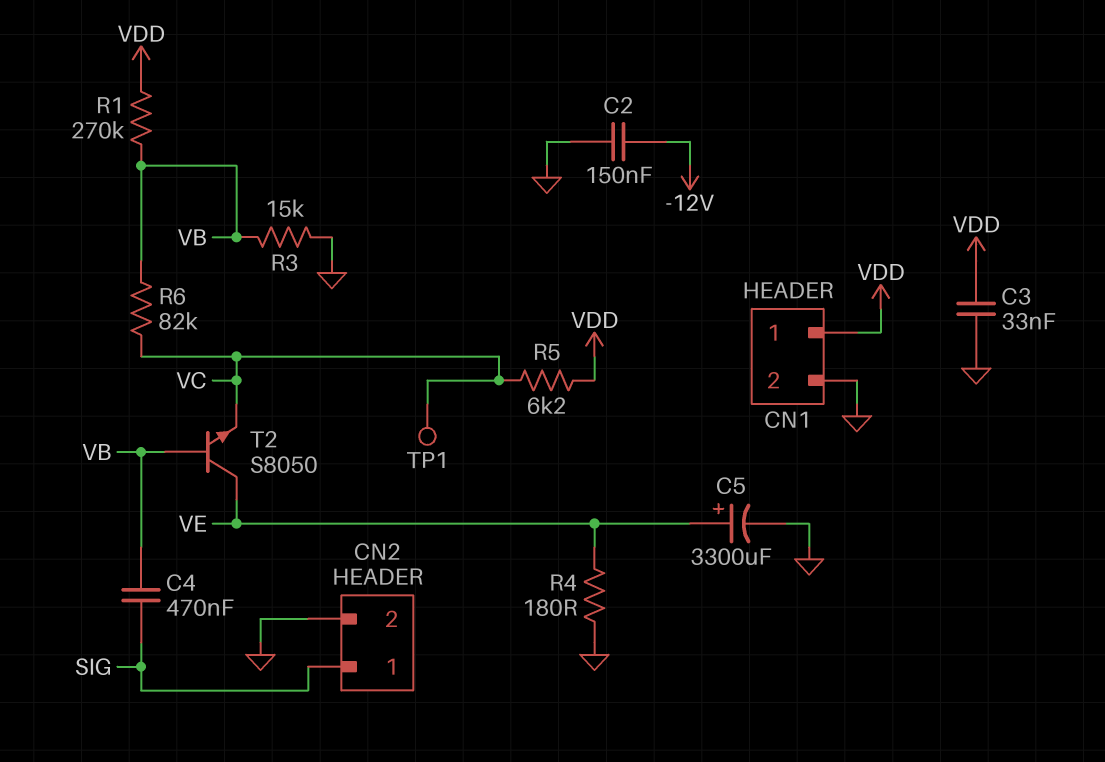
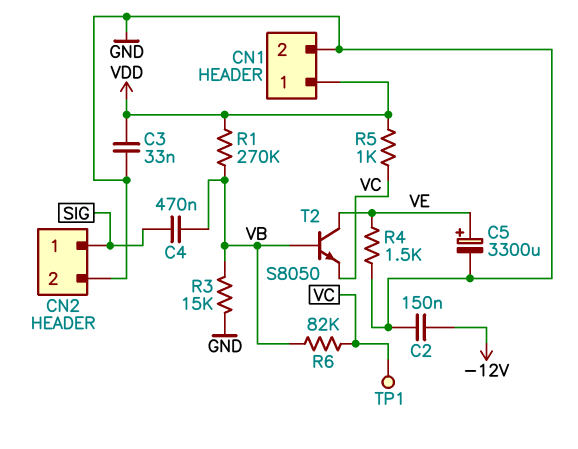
R4: 180 (GND, VE) -> 1.5k (GND, VE)
R5: 6.2k (VC, VDD) -> 1k (VC, VDD)

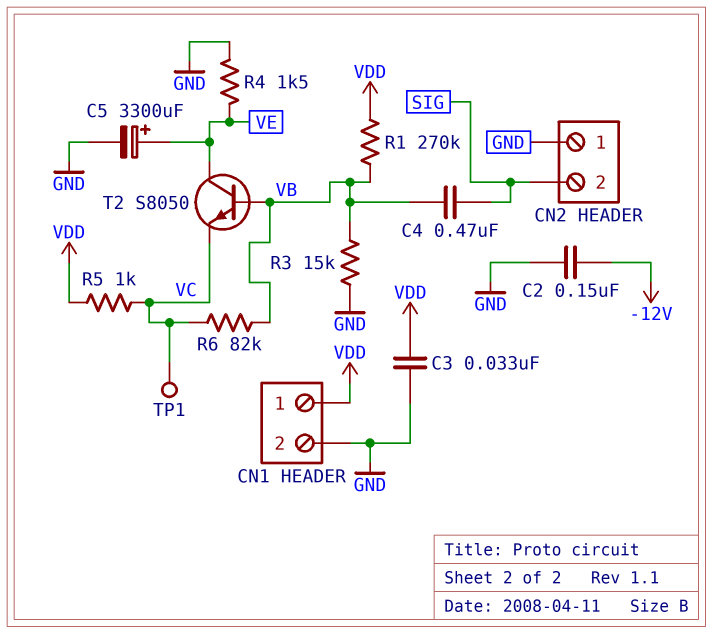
CN2 pin 1: SIG -> GND
CN2 pin 2: GND -> SIG

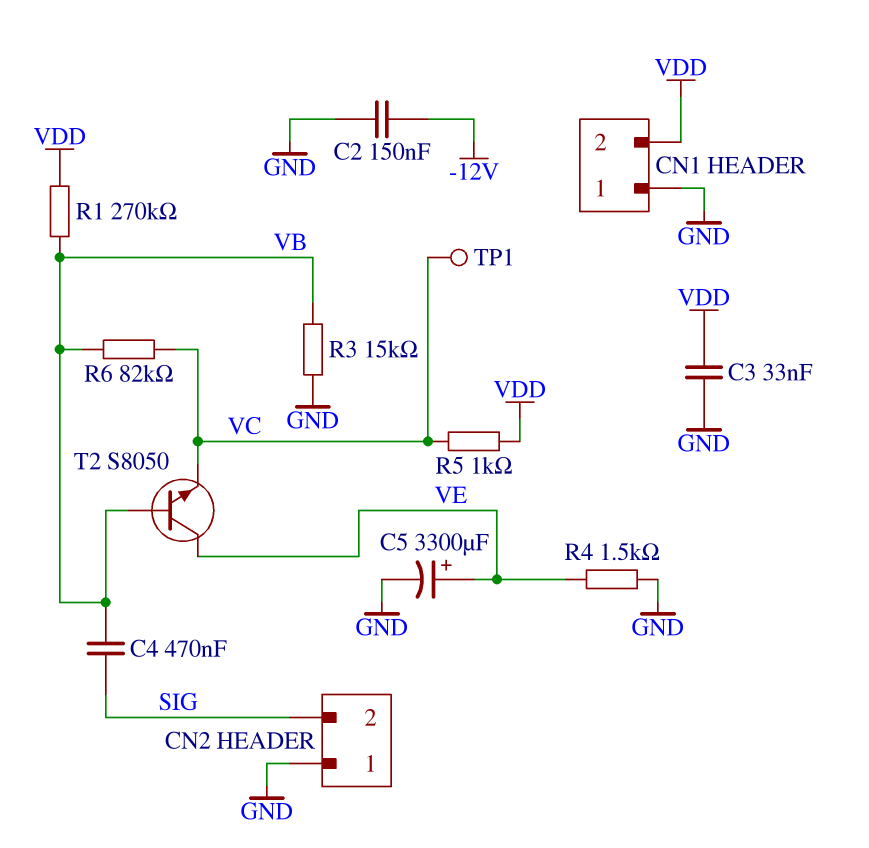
CN1 pin 1: VDD -> GND
CN1 pin 2: GND -> VDD

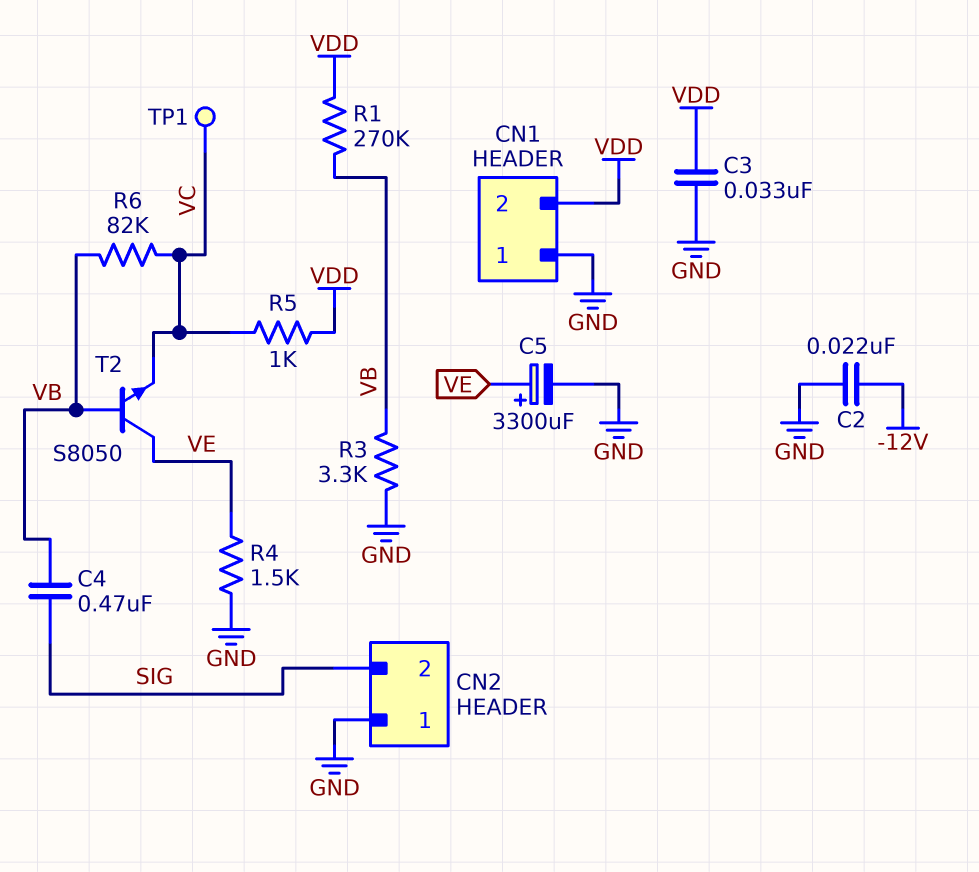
C2: 150nF (-12V, GND) -> 22nF (-12V, GND)
R3: 15k (GND, VB) -> 3.3k (GND, VB)

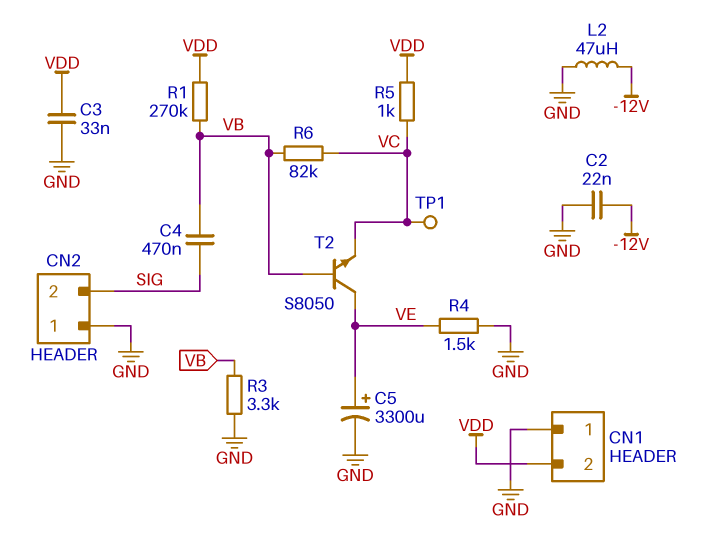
L2: none -> 47uH (-12V, GND)

